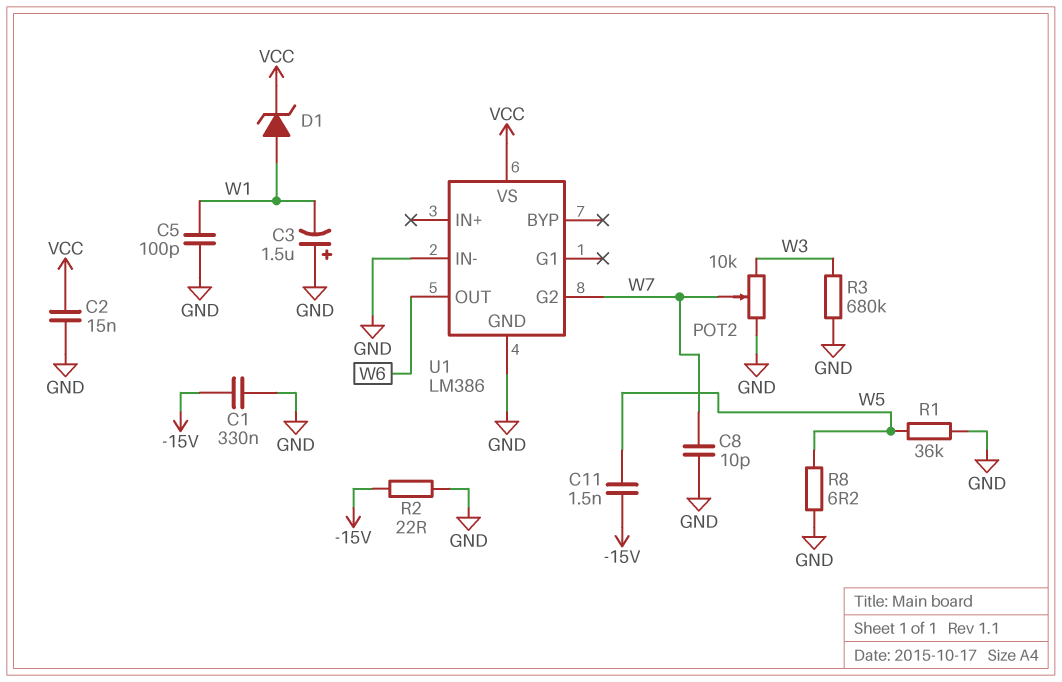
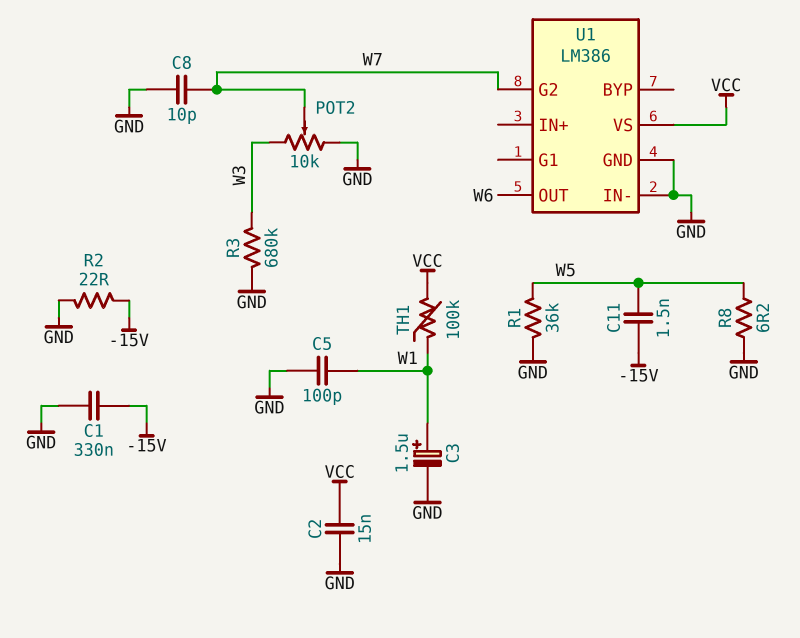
C3: 1.5uF (plus GND, minus W1) -> 1.5uF (plus W1, minus GND)
D1: zener (A W1, K VCC) -> none
TH1: none -> 100k (VCC, W1)

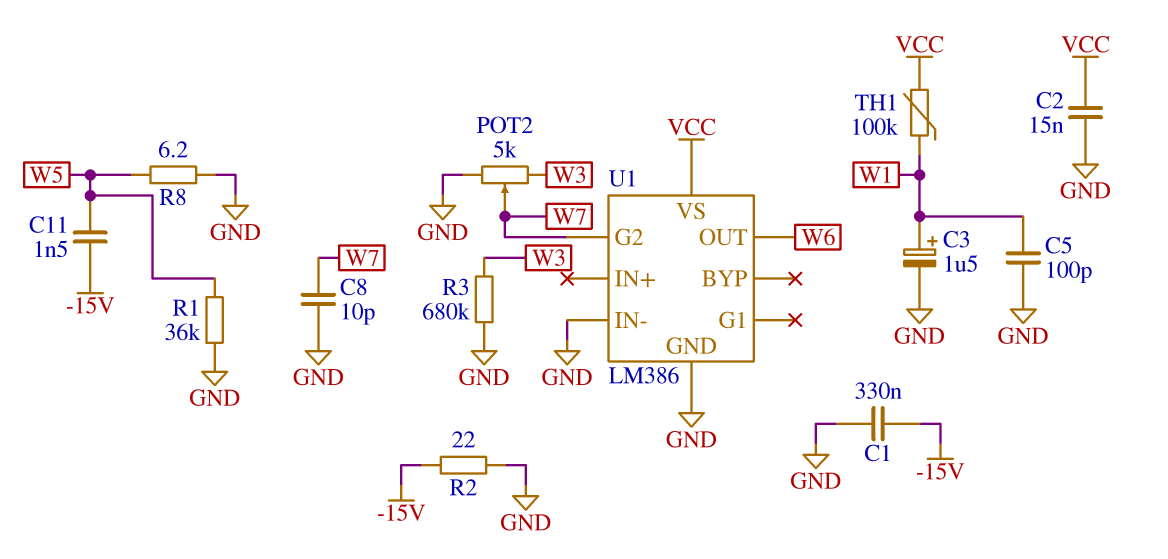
POT2: 10k (GND, W3, wiper W7) -> 5k (GND, W3, wiper W7)

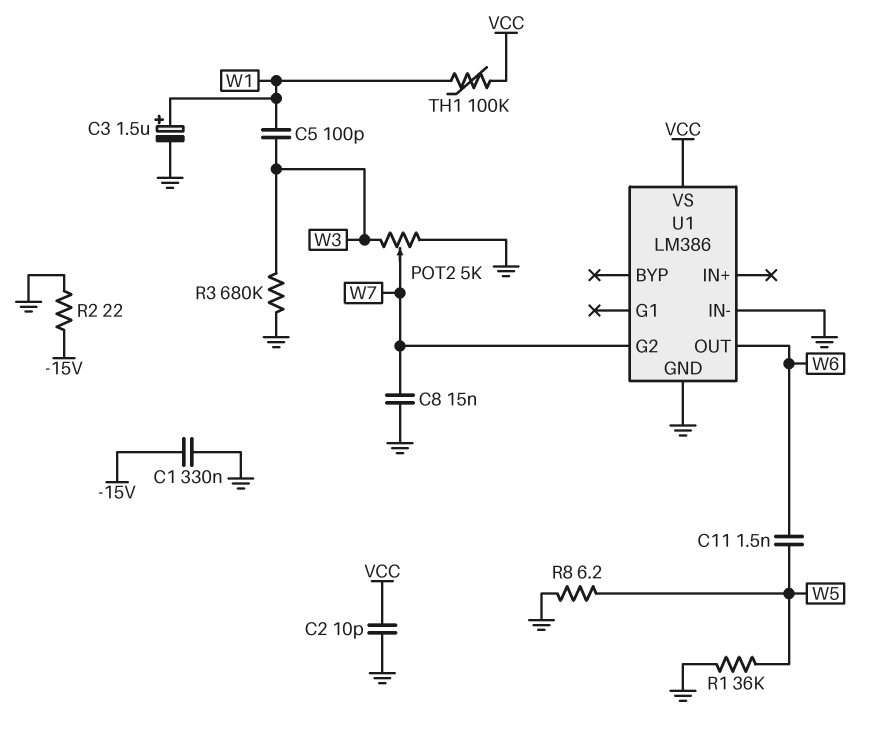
C2: 15nF (GND, VCC) -> 10pF (GND, VCC)
C5: 100pF (GND, W1) -> 100pF (W1, W3)
C8: 10pF (GND, W7) -> 15nF (GND, W7)
C11: 1.5nF (-15V, W5) -> 1.5nF (W5, W6)

